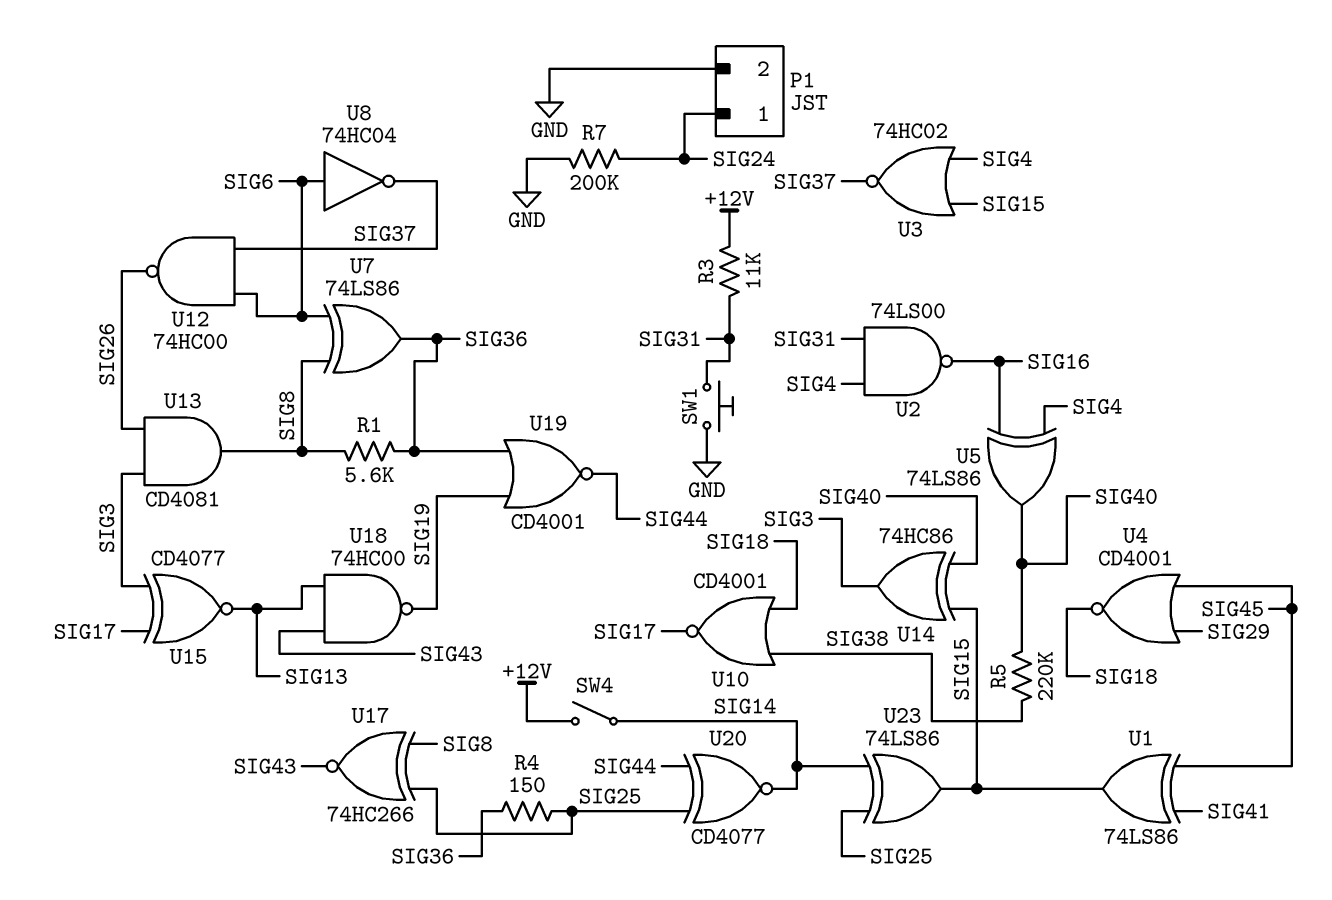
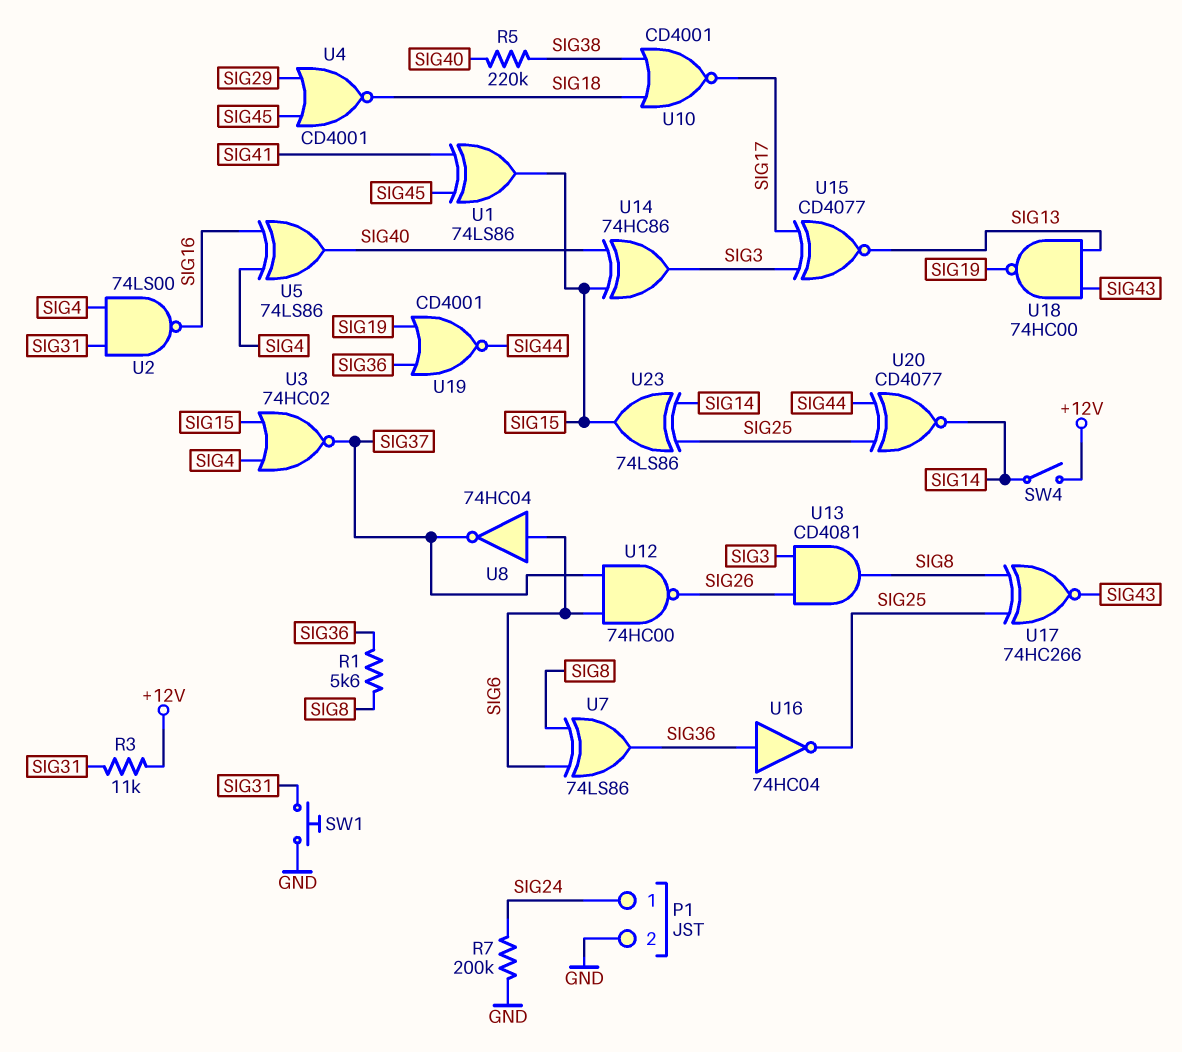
R4: 150 (SIG25, SIG36) -> none
U16: none -> NOT 74HC04 (in SIG36, out SIG25)

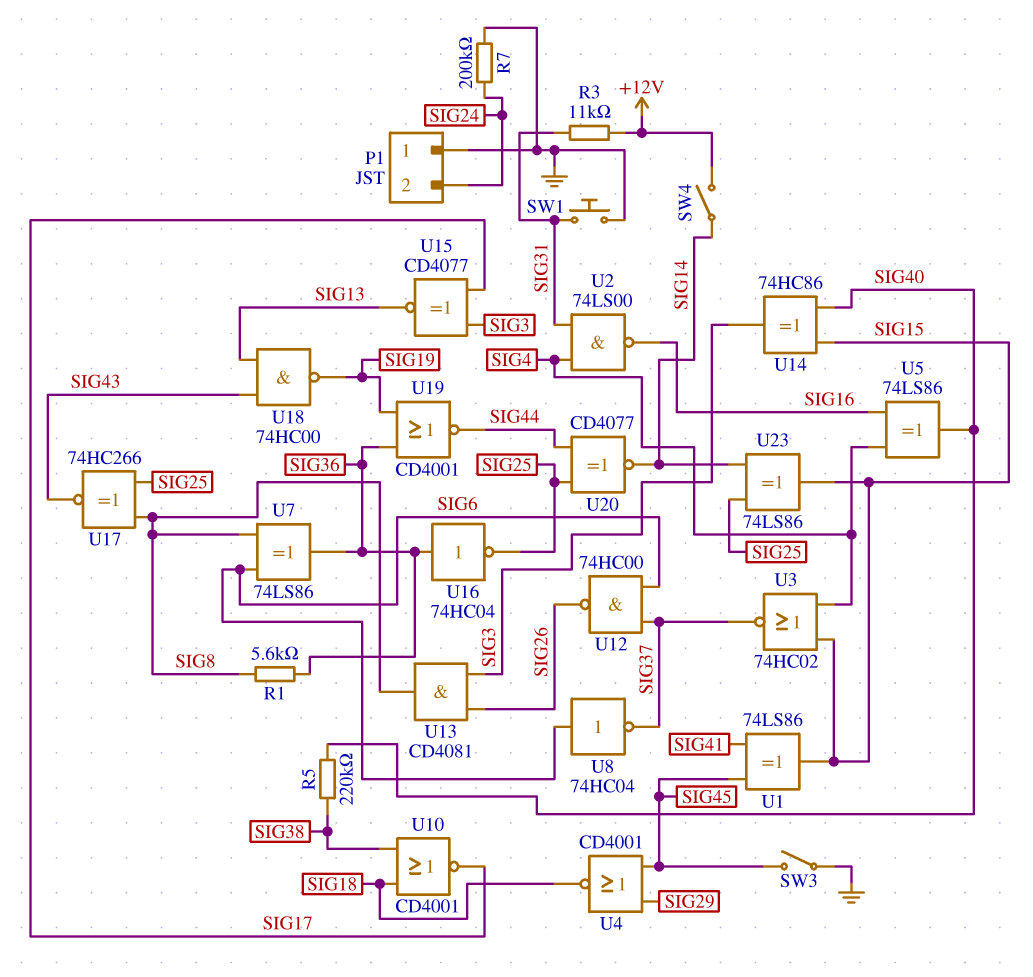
P1 pin 1: SIG24 -> GND
P1 pin 2: GND -> SIG24
SW3: none -> switch (GND, SIG45)

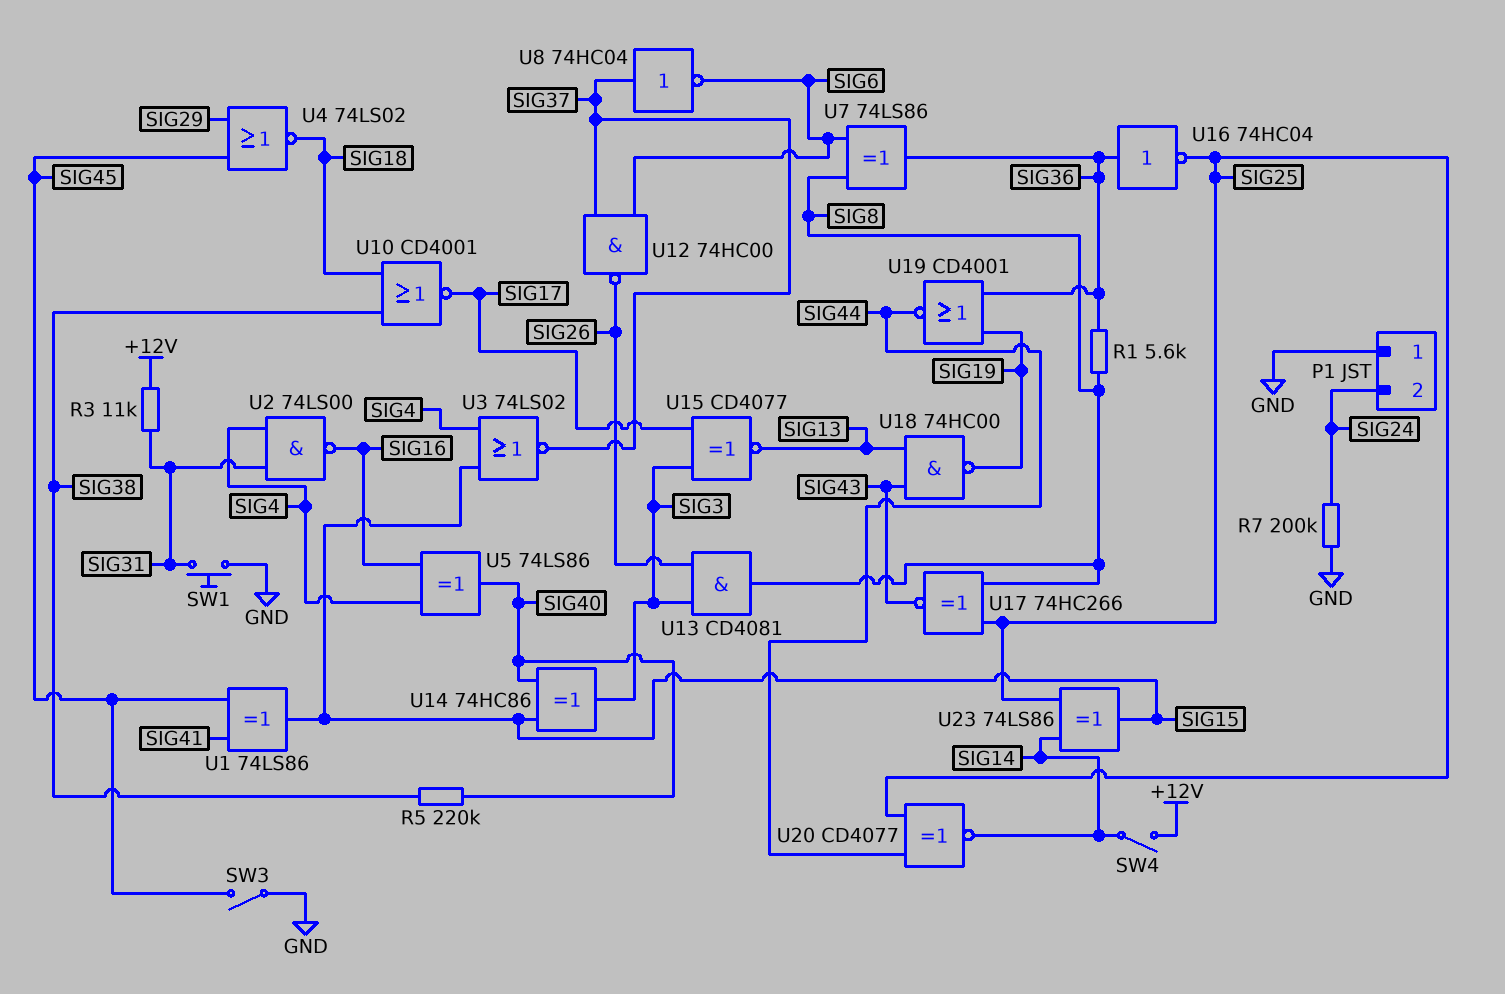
U3: NOR 74HC02 (in SIG4, in SIG15, out SIG37) -> NOR 74LS02 (in SIG4, in SIG15, out SIG37)
U4: NOR CD4001 (in SIG29, in SIG45, out SIG18) -> NOR 74LS02 (in SIG29, in SIG45, out SIG18)
U8: NOT 74HC04 (in SIG6, out SIG37) -> NOT 74HC04 (in SIG37, out SIG6)

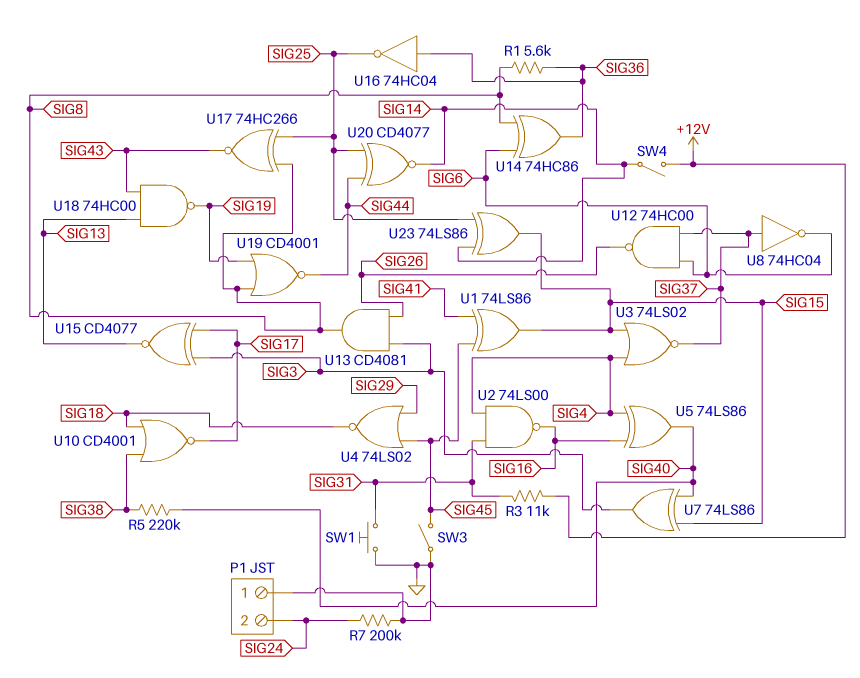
U7: XOR 74LS86 (in SIG6, in SIG8, out SIG36) -> XOR 74LS86 (in SIG15, in SIG40, out SIG3)
U14: XOR 74HC86 (in SIG15, in SIG40, out SIG3) -> XOR 74HC86 (in SIG6, in SIG8, out SIG36)
U19: NOR CD4001 (in SIG19, in SIG36, out SIG44) -> NOR CD4001 (in SIG8, in SIG19, out SIG44)

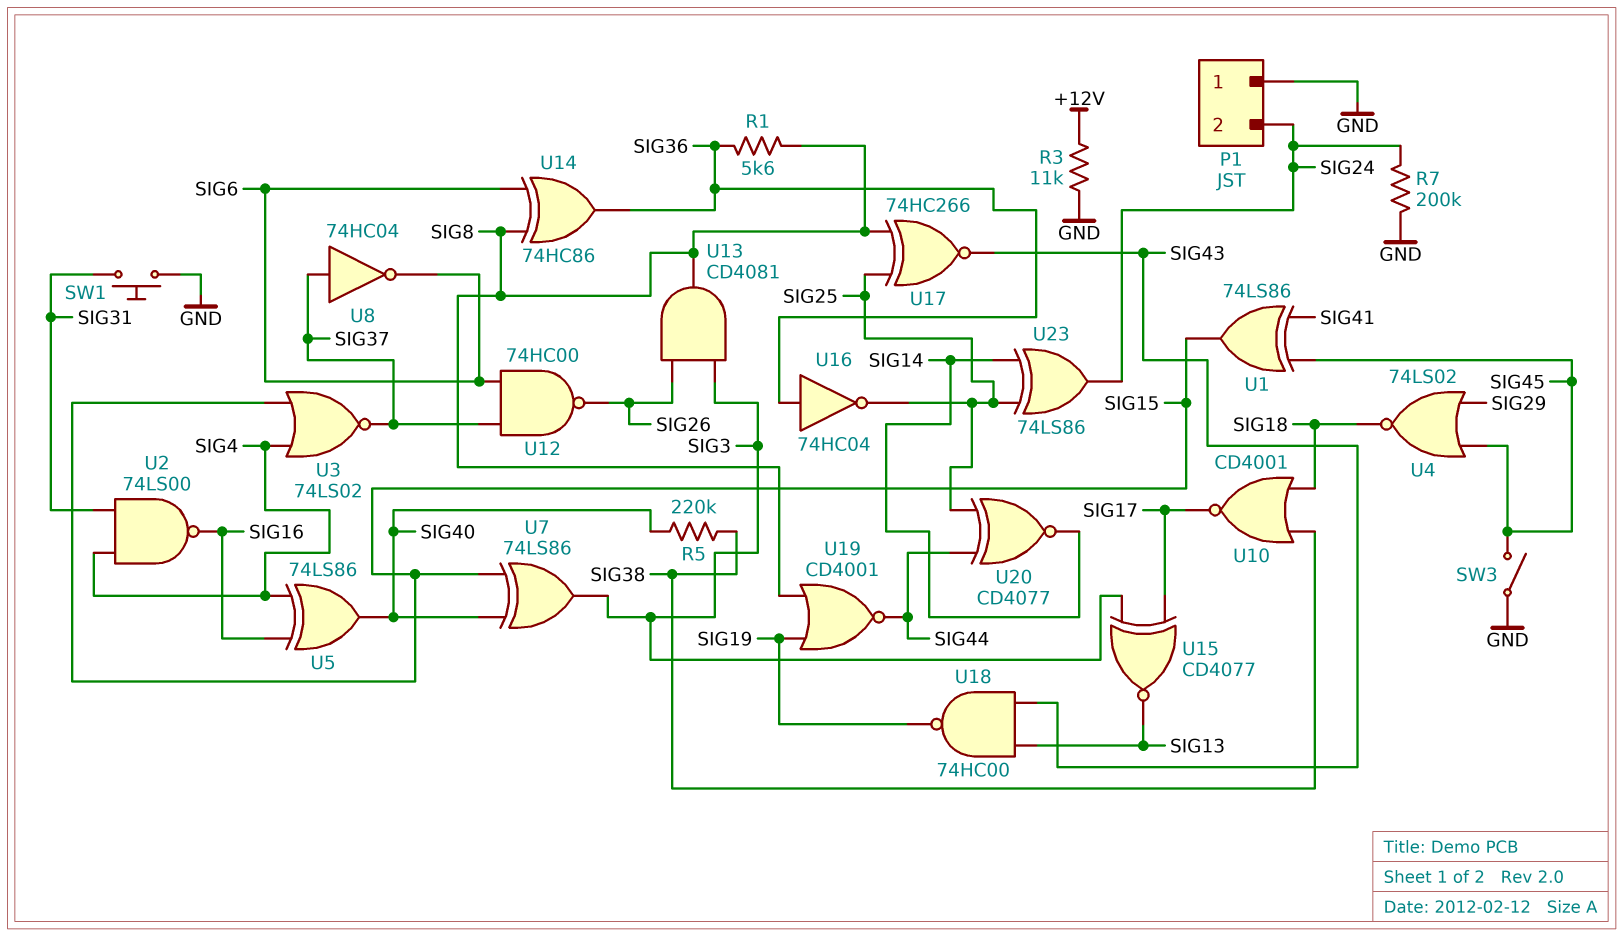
R3: 11k (+12V, SIG31) -> 11k (+12V, GND)
SW4: switch (+12V, SIG14) -> none
U23: XOR 74LS86 (in SIG14, in SIG25, out SIG15) -> XOR 74LS86 (in SIG14, in SIG25, out SIG24)

